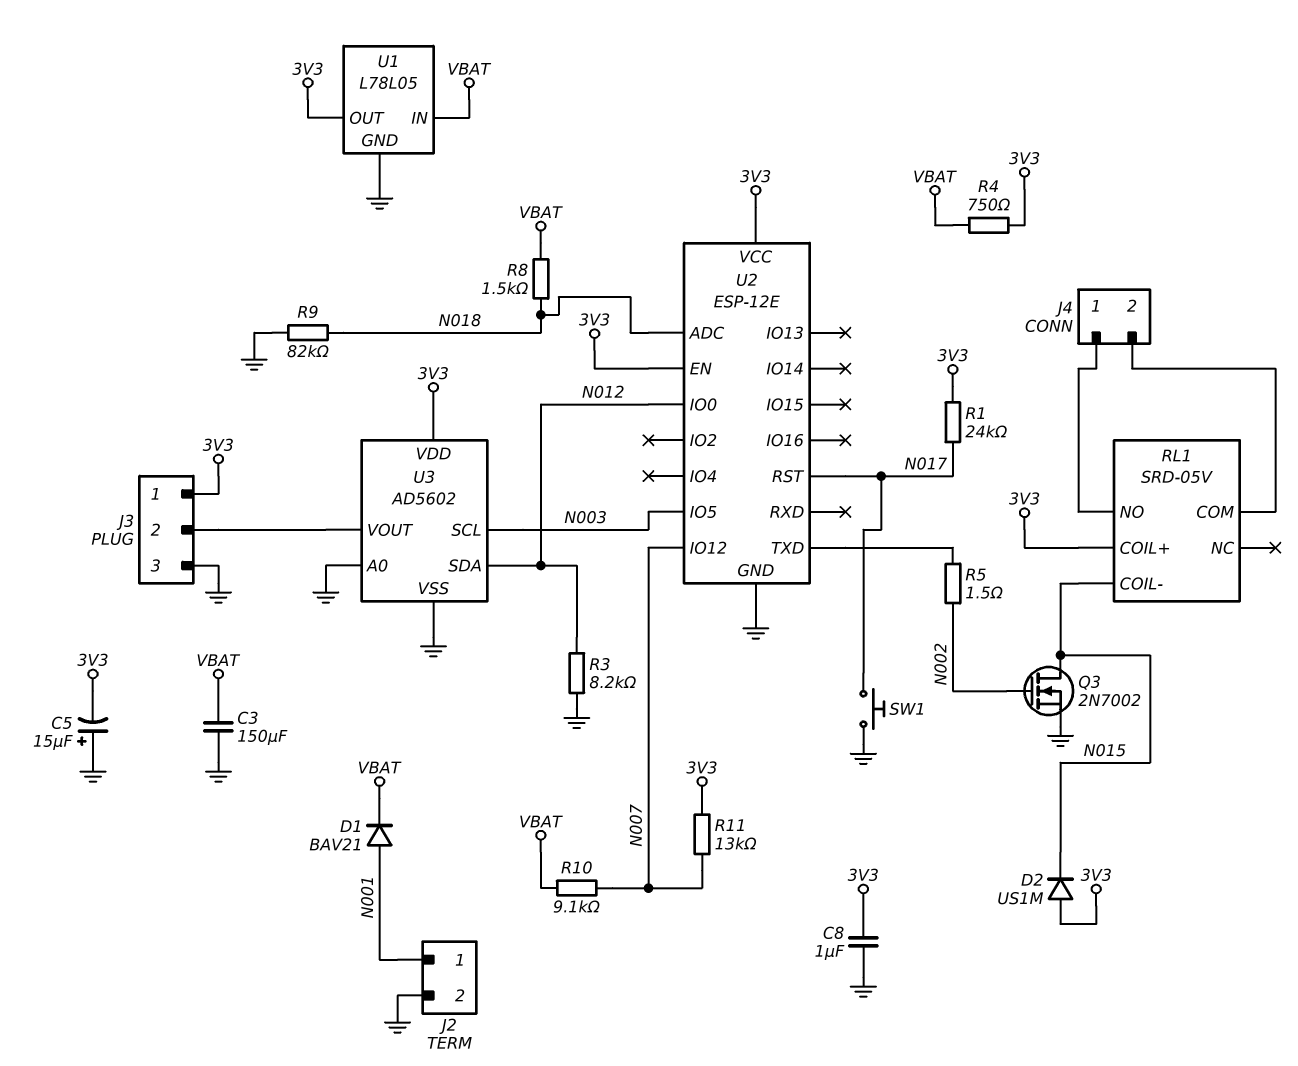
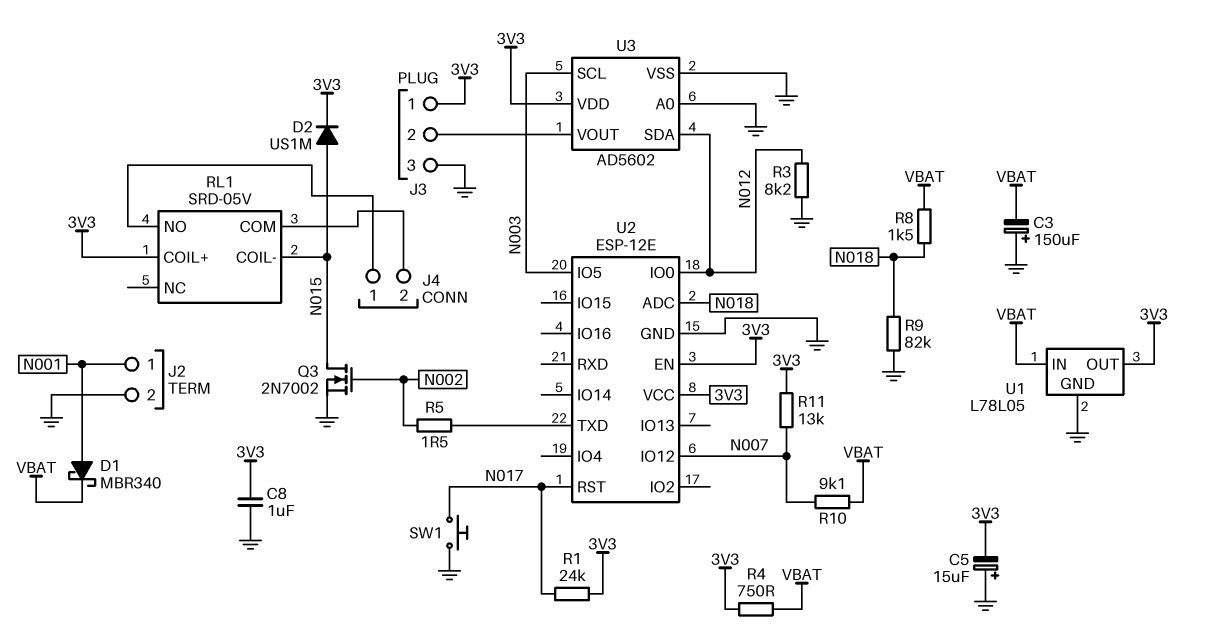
C3: 150uF (GND, VBAT) -> 150uF (plus GND, minus VBAT)
D1: diode BAV21 (A N001, K VBAT) -> schottky MBR340 (A N001, K VBAT)
D2: diode US1M (A 3V3, K N015) -> diode US1M (A N015, K 3V3)

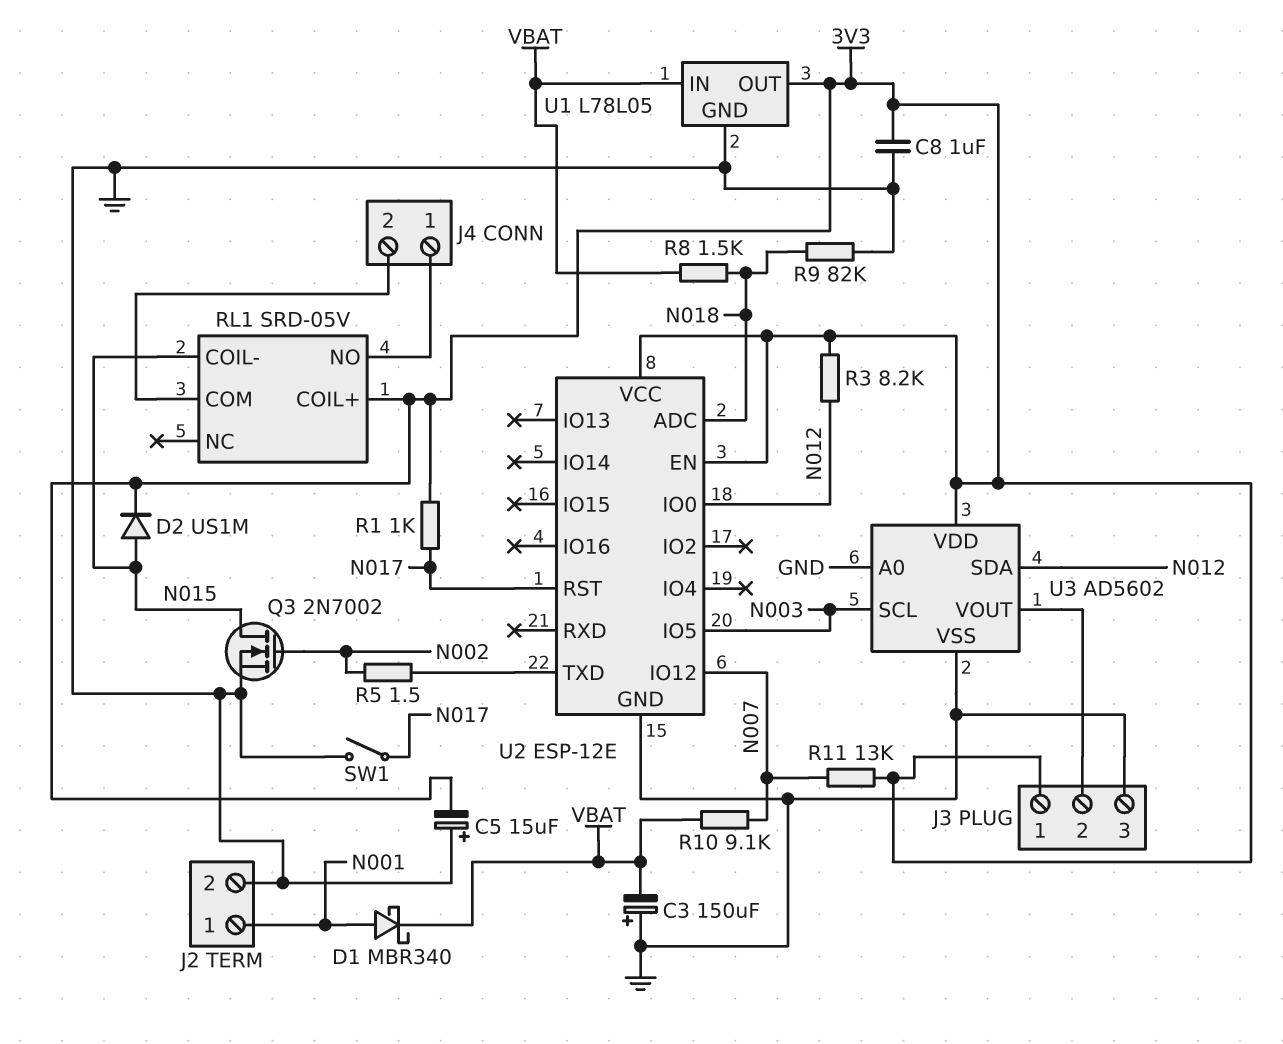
R1: 24k (3V3, N017) -> 1k (3V3, N017)
R3: 8.2k (GND, N012) -> 8.2k (3V3, N012)
R4: 750 (3V3, VBAT) -> none
SW1: button (GND, N017) -> switch (GND, N017)

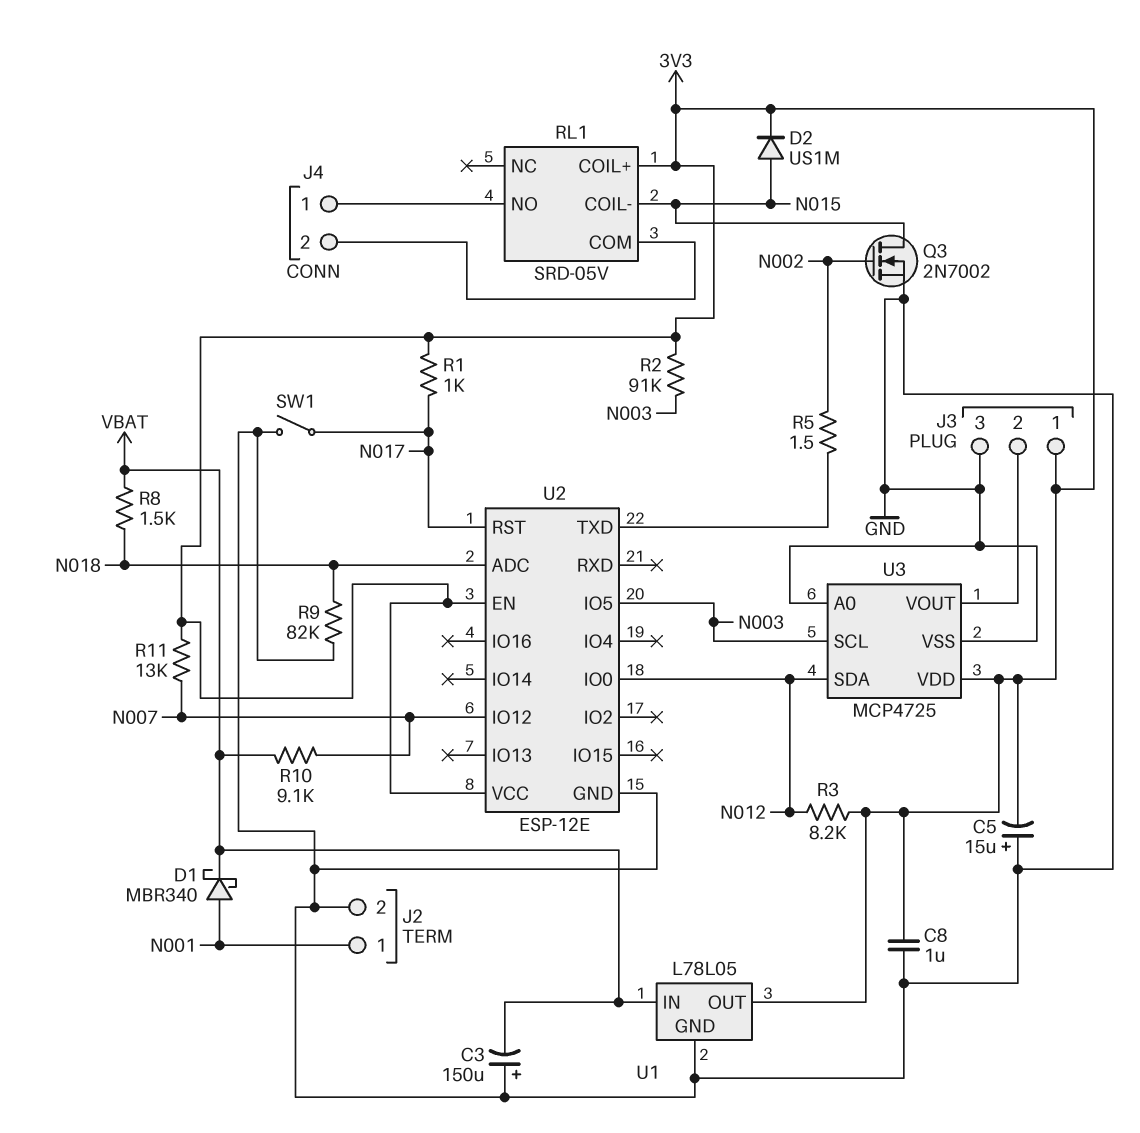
R2: none -> 91k (3V3, N003)
U3: AD5602 -> MCP4725

